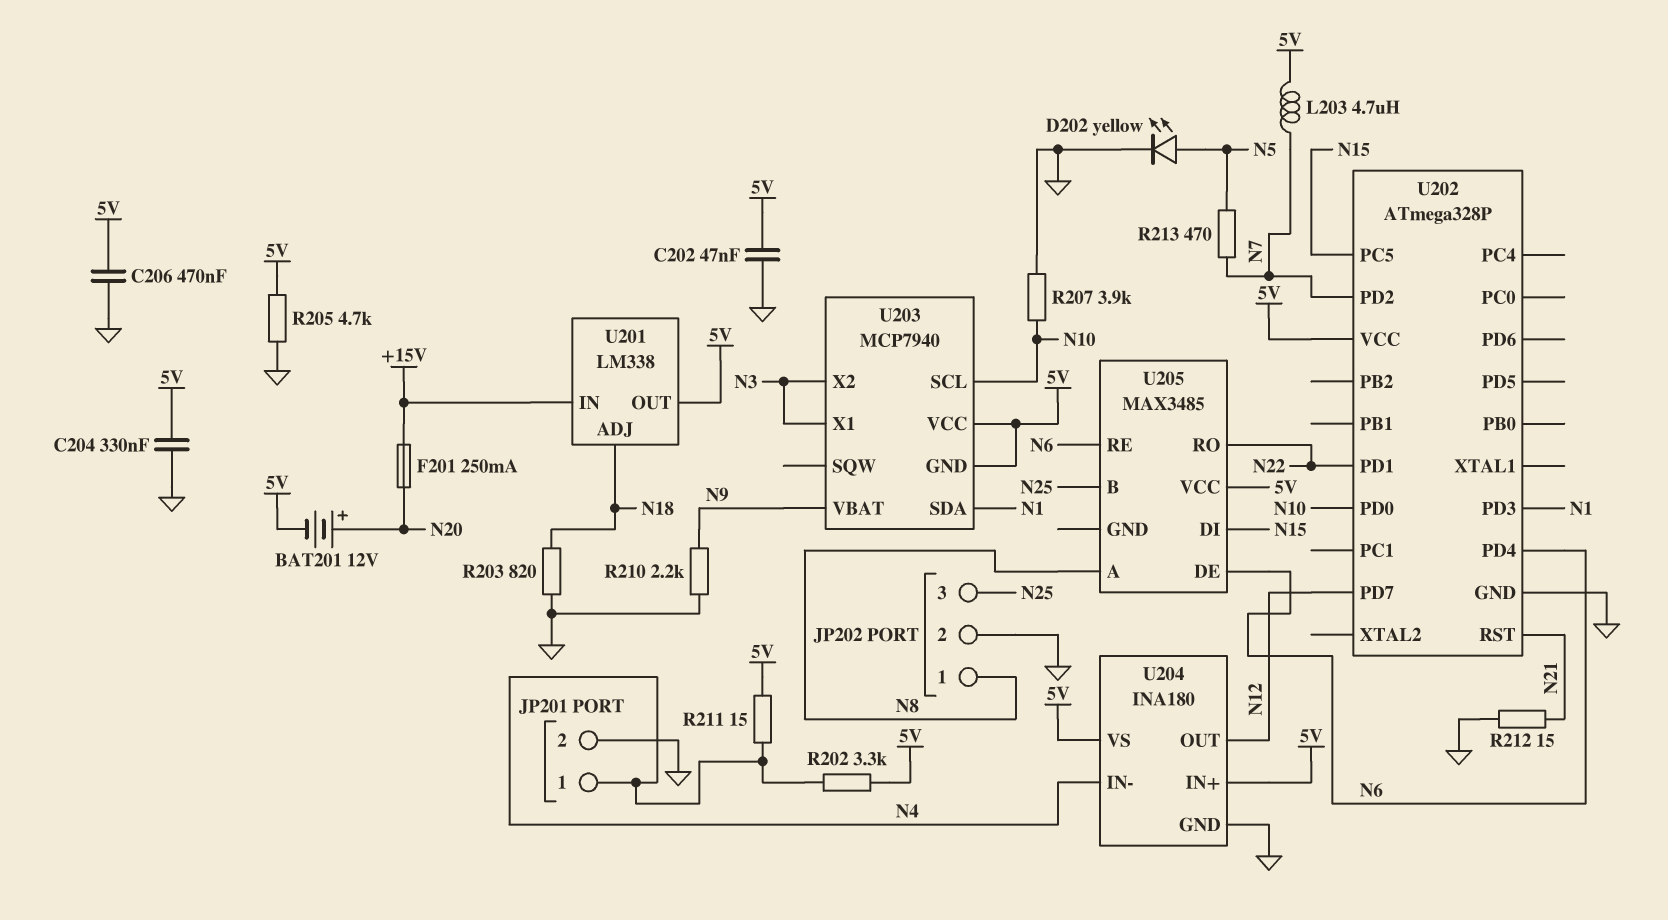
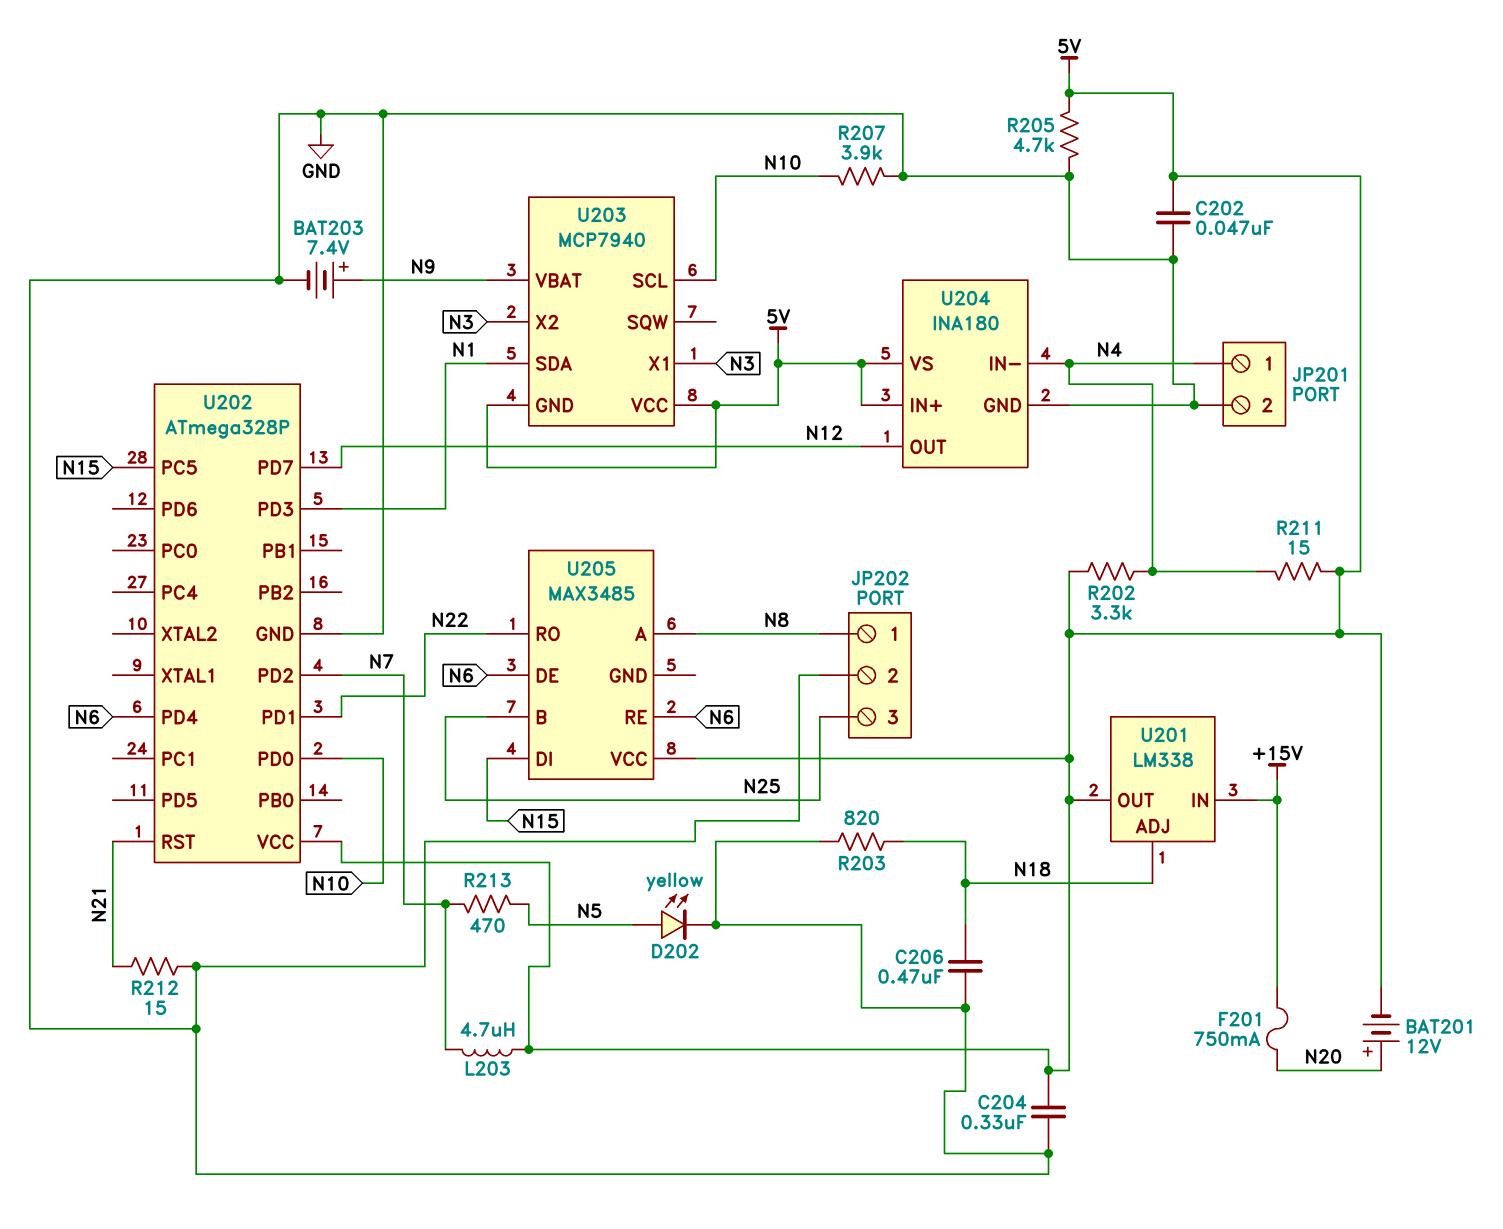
BAT203: none -> 7.4V (plus N9, minus GND)
C206: 470nF (5V, GND) -> 470nF (GND, N18)
F201: 250mA (+15V, N20) -> 750mA (+15V, N20)
R210: 2.2k (GND, N9) -> none

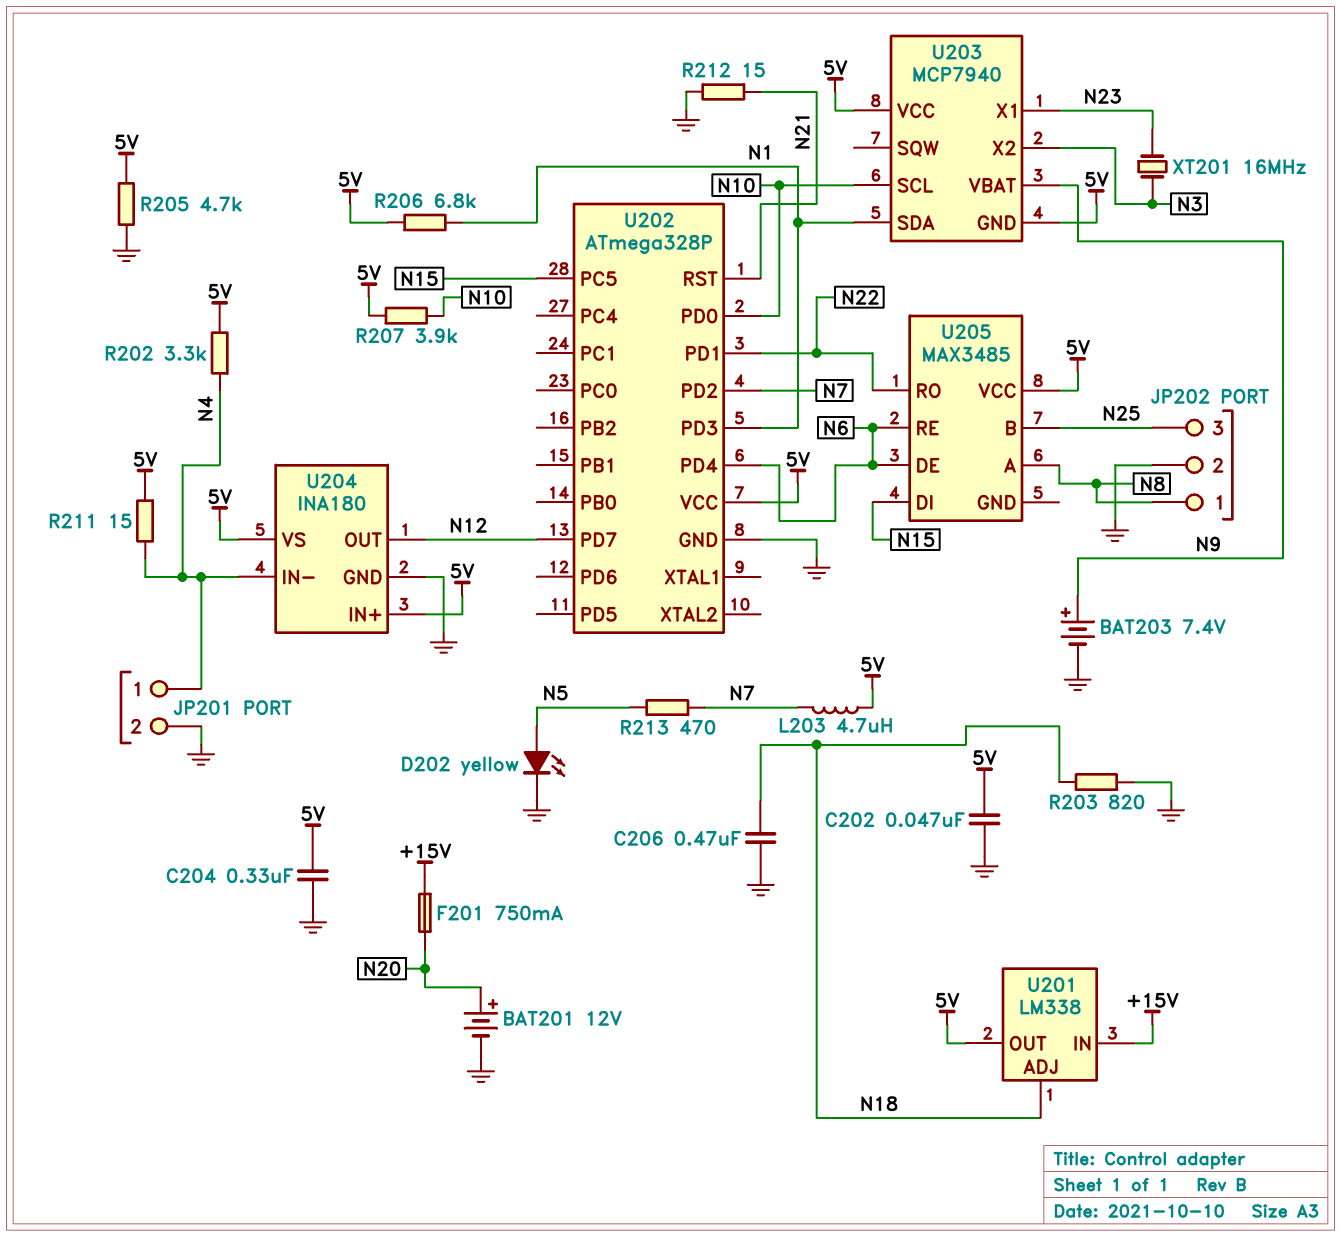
BAT201: 12V (plus N20, minus 5V) -> 12V (plus N20, minus GND)
R206: none -> 6.8k (5V, N1)
R207: 3.9k (GND, N10) -> 3.9k (5V, N10)
U203 pin X1: N3 -> N23
XT201: none -> 16MHz (N3, N23)

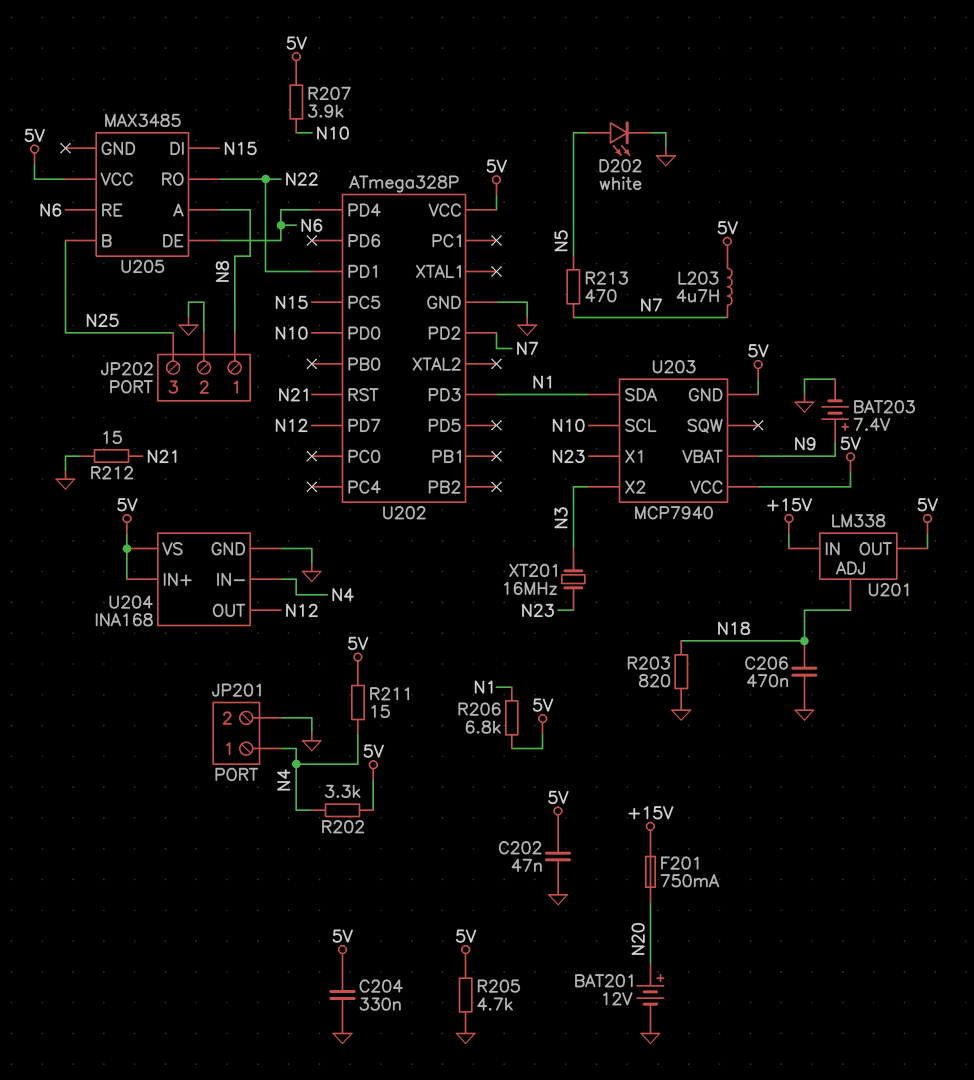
D202: LED yellow (A N5, K GND) -> LED white (A N5, K GND)
U204: INA180 -> INA168

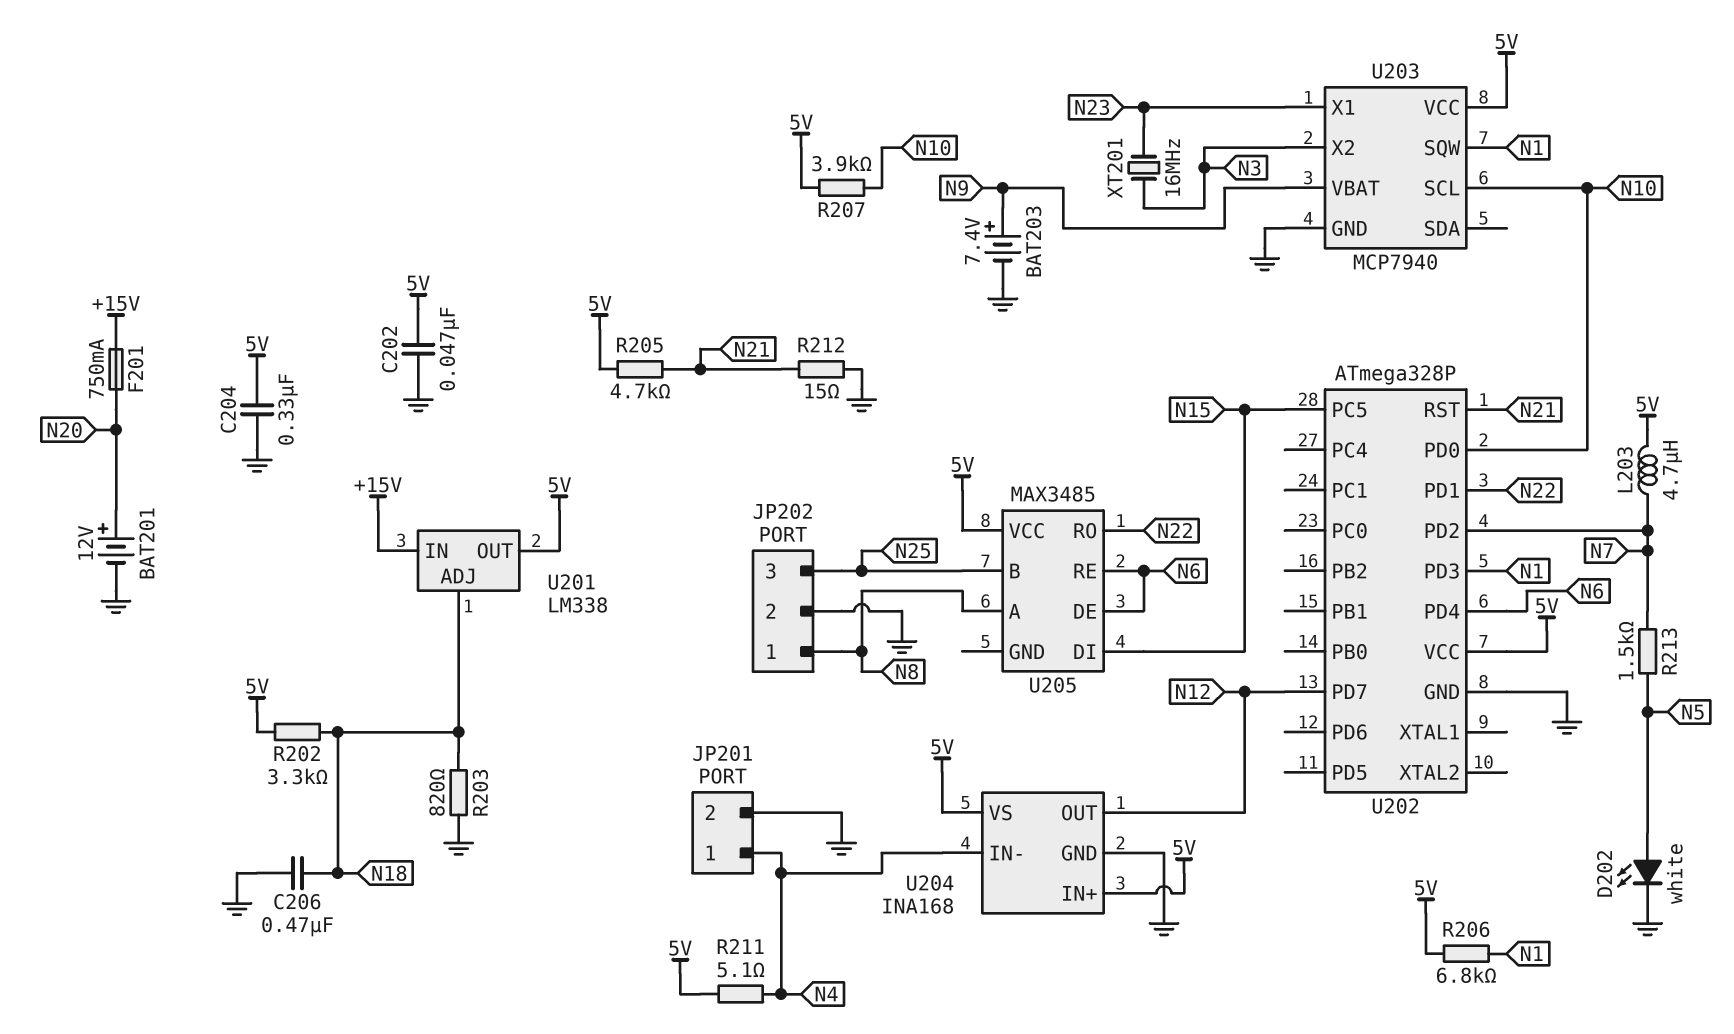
R202: 3.3k (5V, N4) -> 3.3k (5V, N18)
R205: 4.7k (5V, GND) -> 4.7k (5V, N21)
R211: 15 (5V, N4) -> 5.1 (5V, N4)
R213: 470 (N5, N7) -> 1.5k (N5, N7)
U203 pin GND: 5V -> GND
U203 pin SDA: N1 -> none
U203 pin SQW: none -> N1

